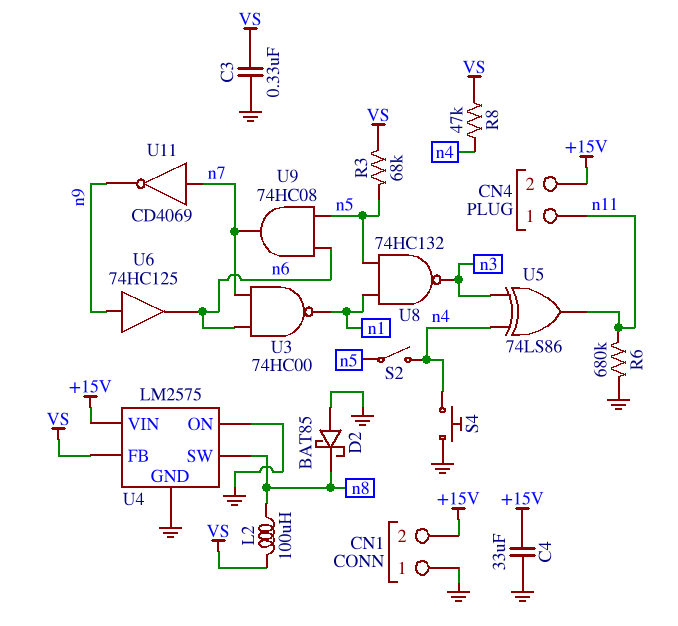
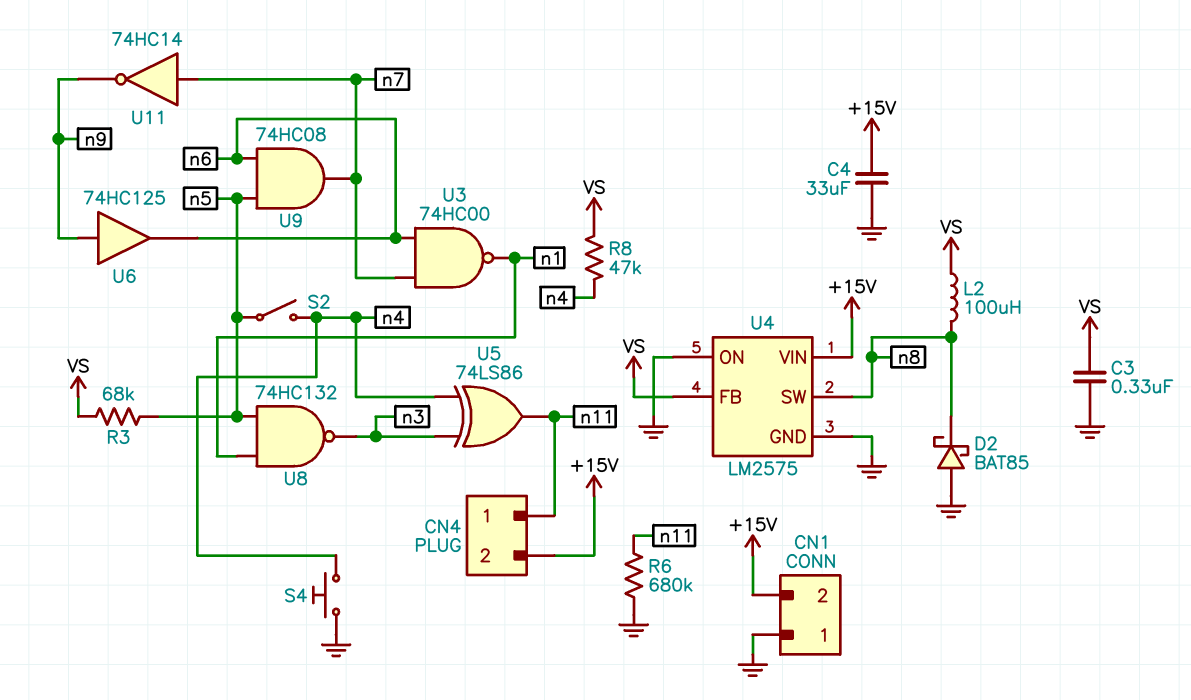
U11: NOT CD4069 (in n7, out n9) -> NOT 74HC14 (in n7, out n9)

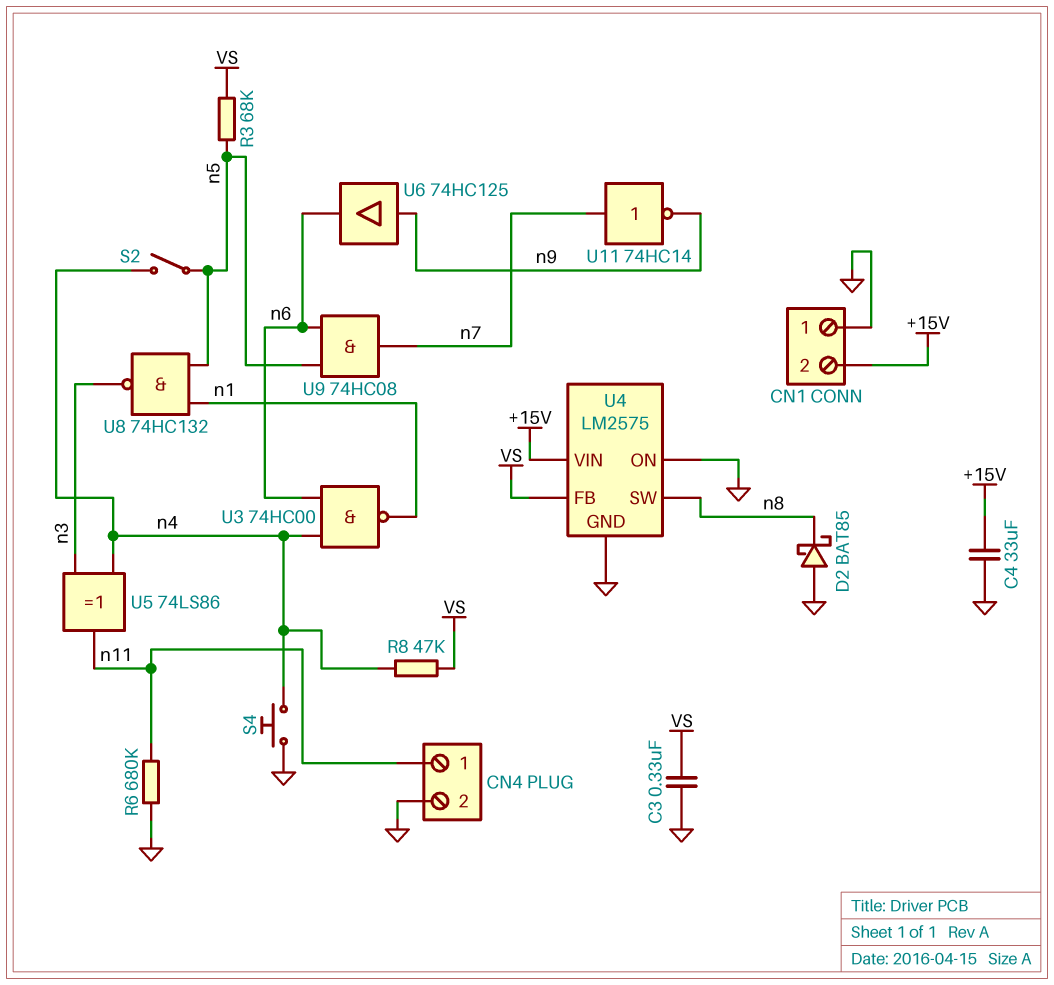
CN4 pin 2: +15V -> GND
L2: 100uH (VS, n8) -> none
U3: NAND 74HC00 (in n6, in n7, out n1) -> NAND 74HC00 (in n4, in n6, out n1)

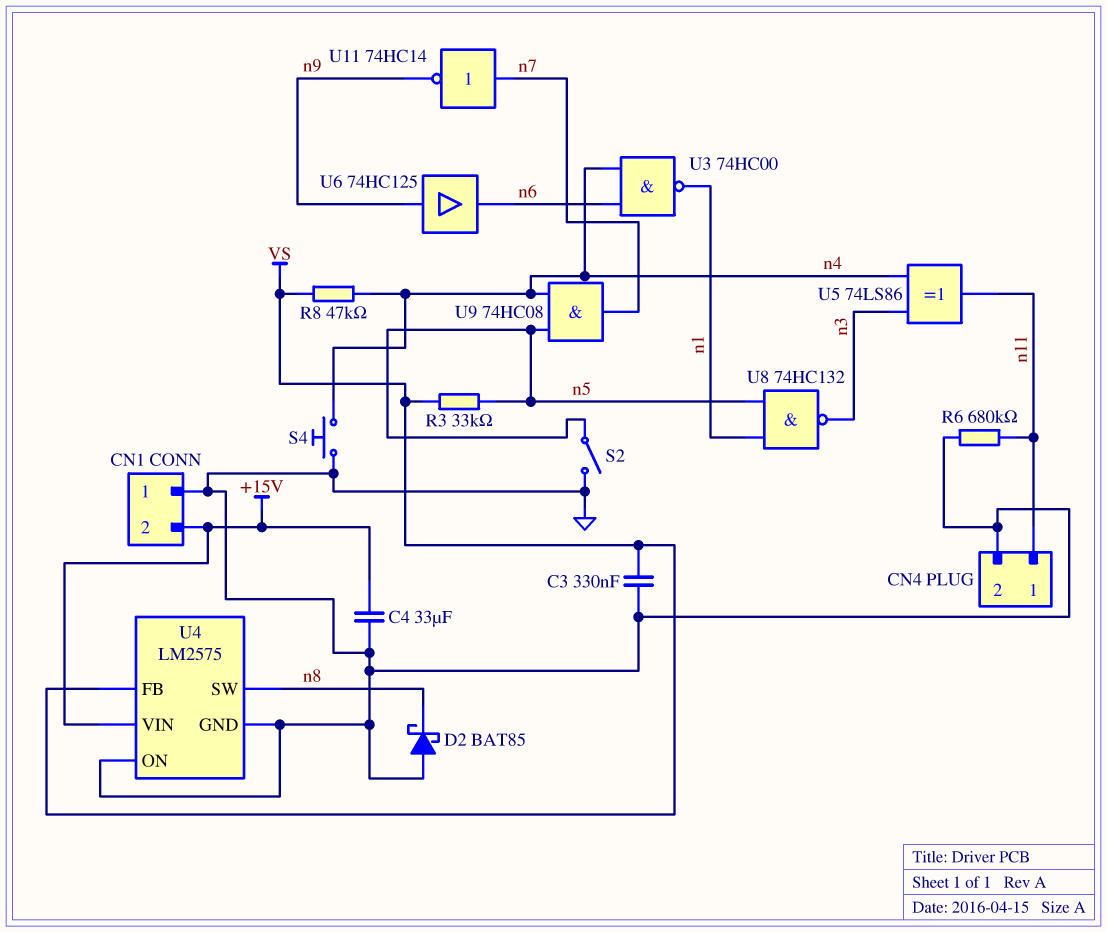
R3: 68k (VS, n5) -> 33k (VS, n5)
S2: switch (n4, n5) -> switch (GND, n5)
U9: AND 74HC08 (in n5, in n6, out n7) -> AND 74HC08 (in n4, in n5, out n7)

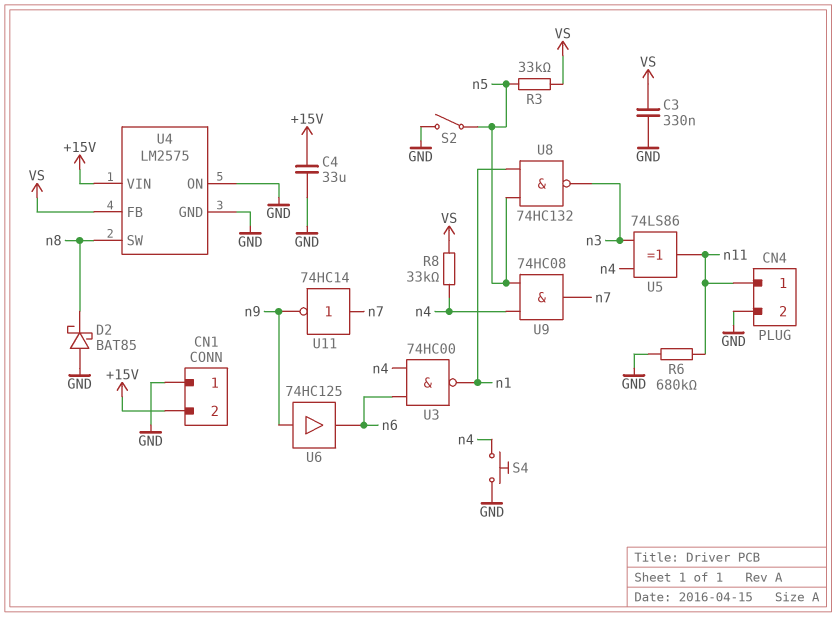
R8: 47k (VS, n4) -> 33k (VS, n4)

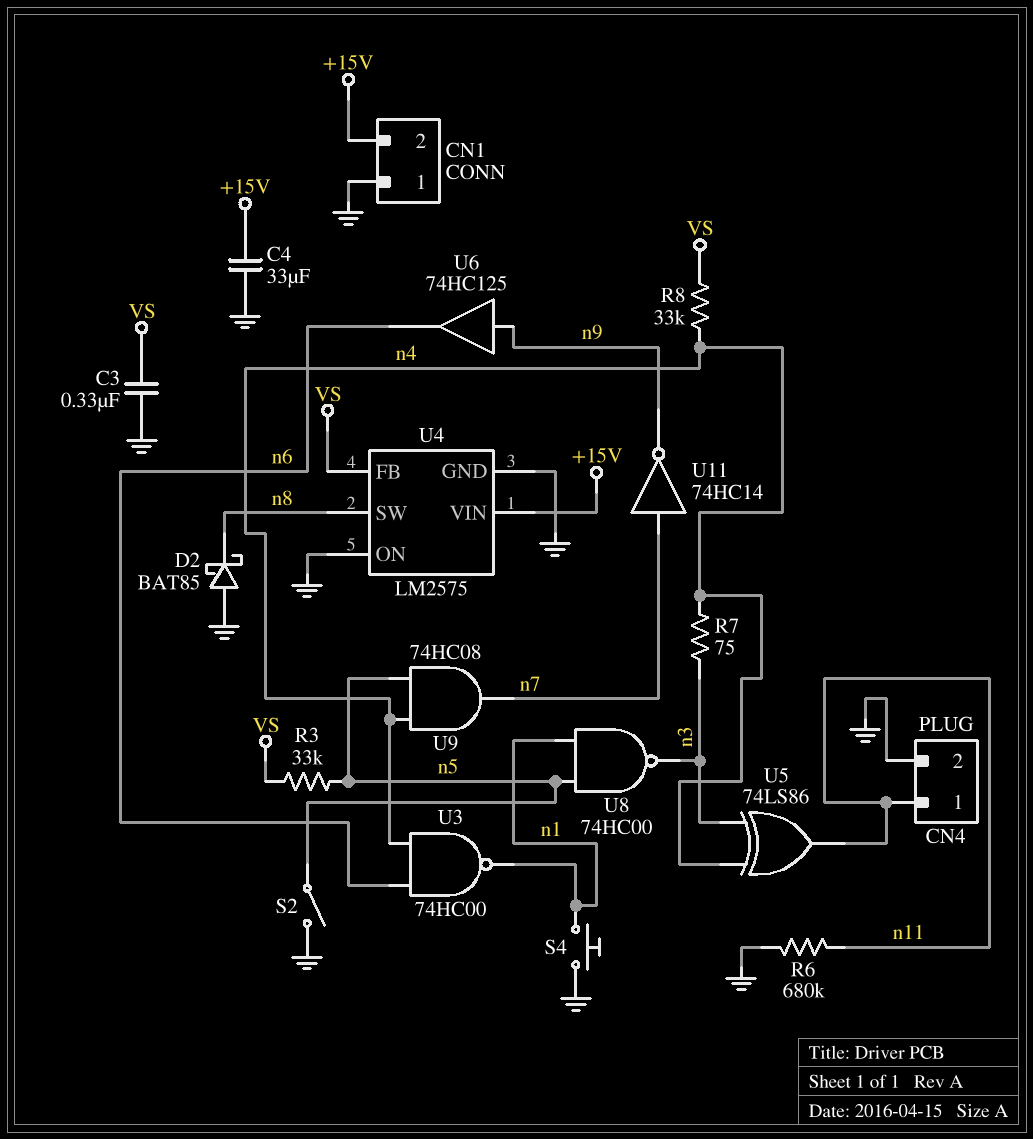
R7: none -> 75 (n3, n4)
S4: button (GND, n4) -> button (GND, n1)
U8: NAND 74HC132 (in n1, in n5, out n3) -> NAND 74HC00 (in n1, in n5, out n3)

